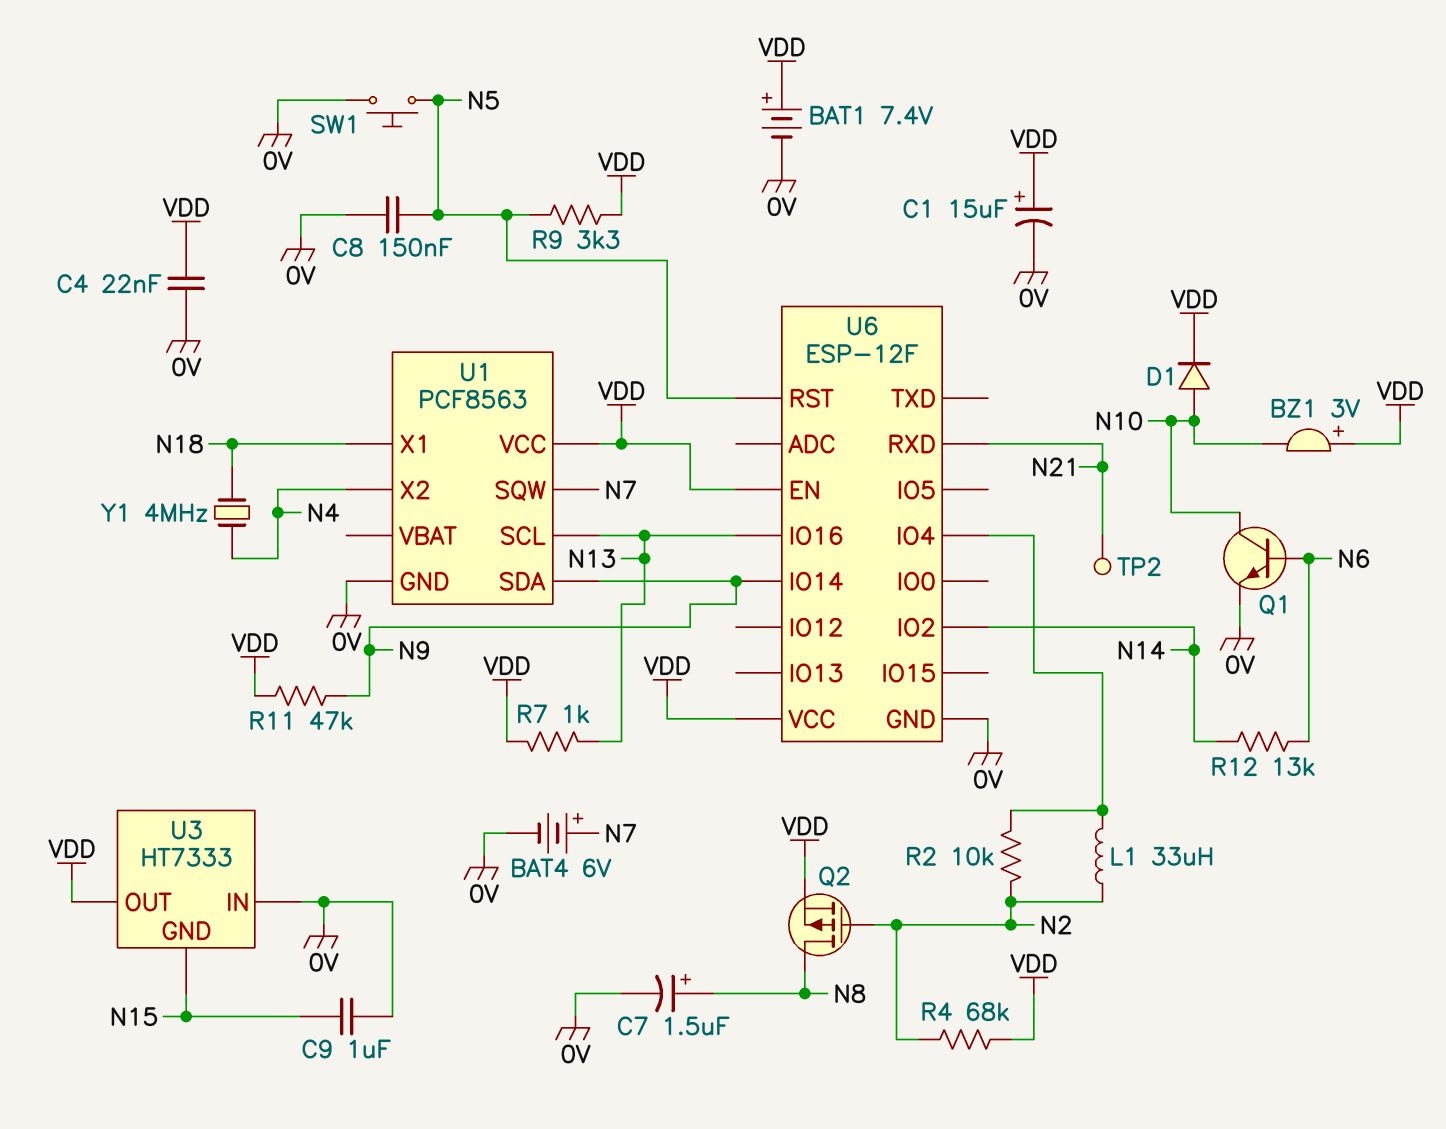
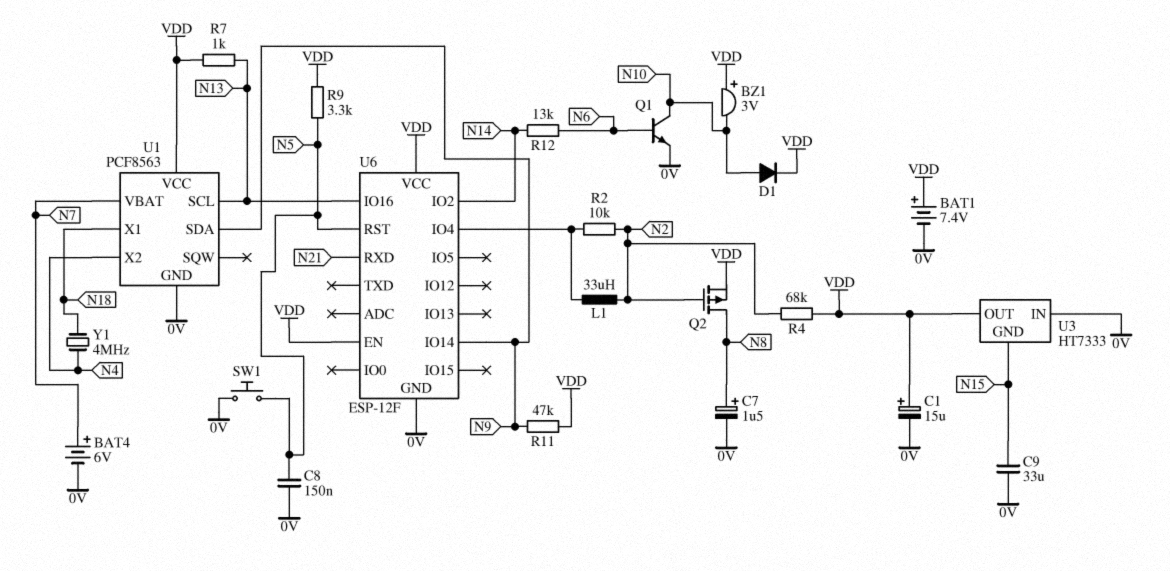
C4: 22nF (0V, VDD) -> none
C9: 1uF (0V, N15) -> 33uF (0V, N15)
TP2: test point (N21) -> none
U1 pin SQW: N7 -> none
U1 pin VBAT: none -> N7

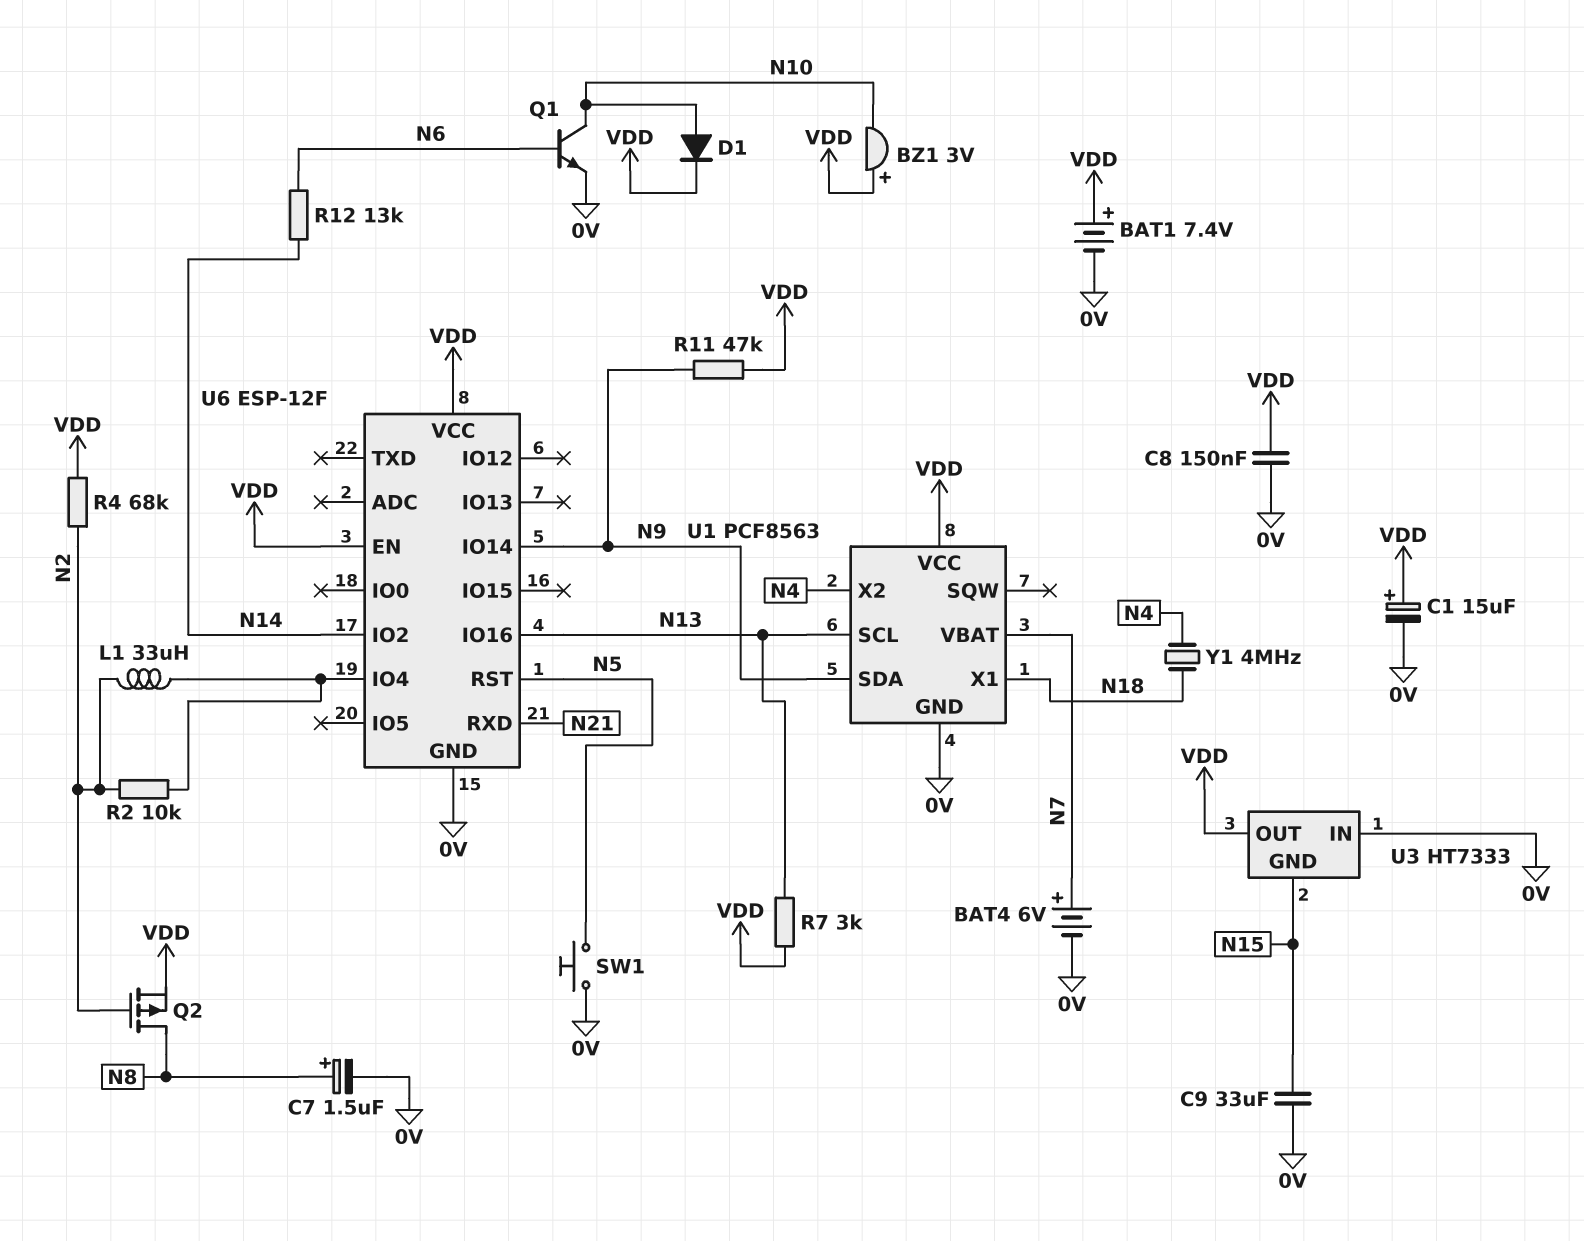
C8: 150nF (0V, N5) -> 150nF (0V, VDD)
R7: 1k (N13, VDD) -> 3k (N13, VDD)
R9: 3.3k (N5, VDD) -> none

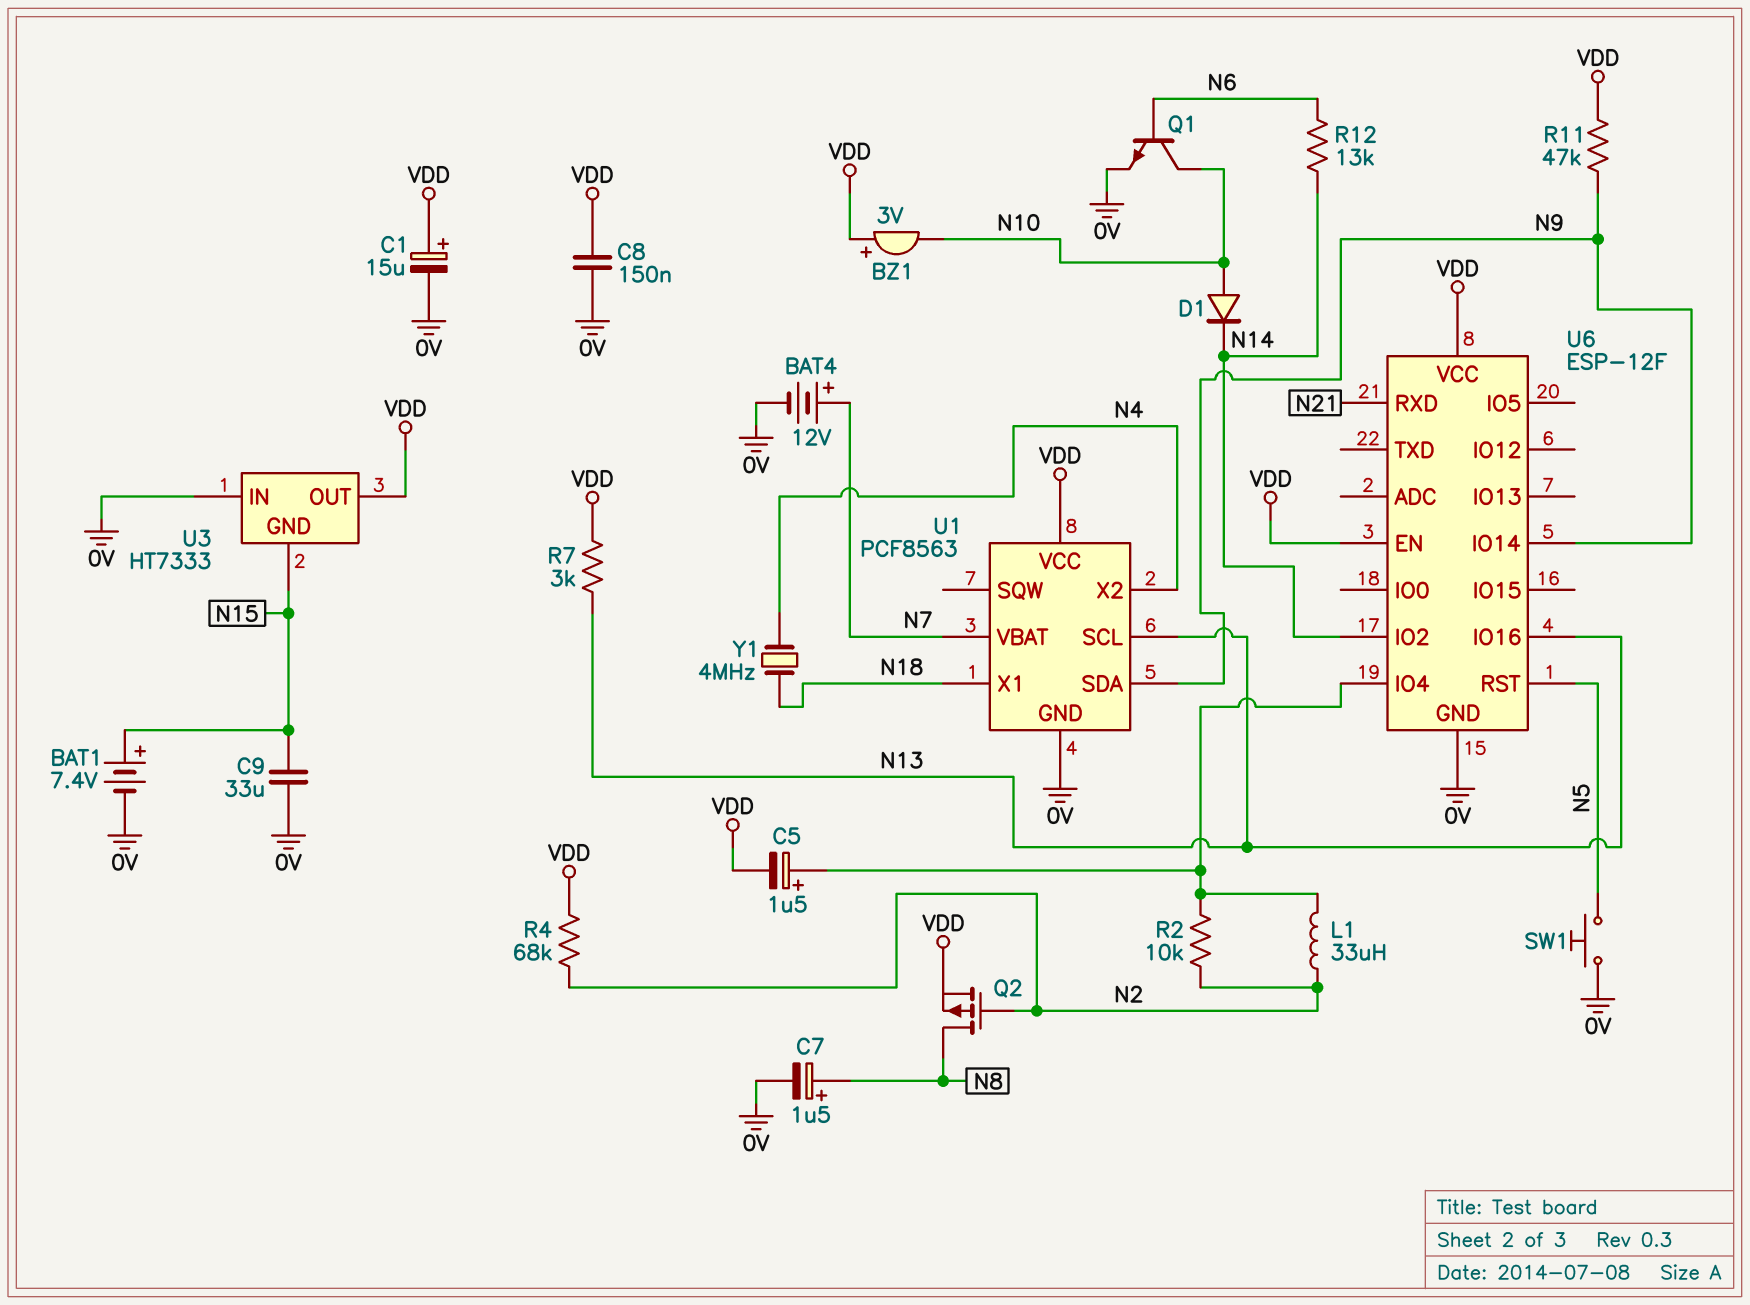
BAT1: 7.4V (plus VDD, minus 0V) -> 7.4V (plus N15, minus 0V)
BAT4: 6V (plus N7, minus 0V) -> 12V (plus N7, minus 0V)
C5: none -> 1.5uF (plus U6/IO4, minus VDD)
D1: diode (A N10, K VDD) -> diode (A N10, K N14)

